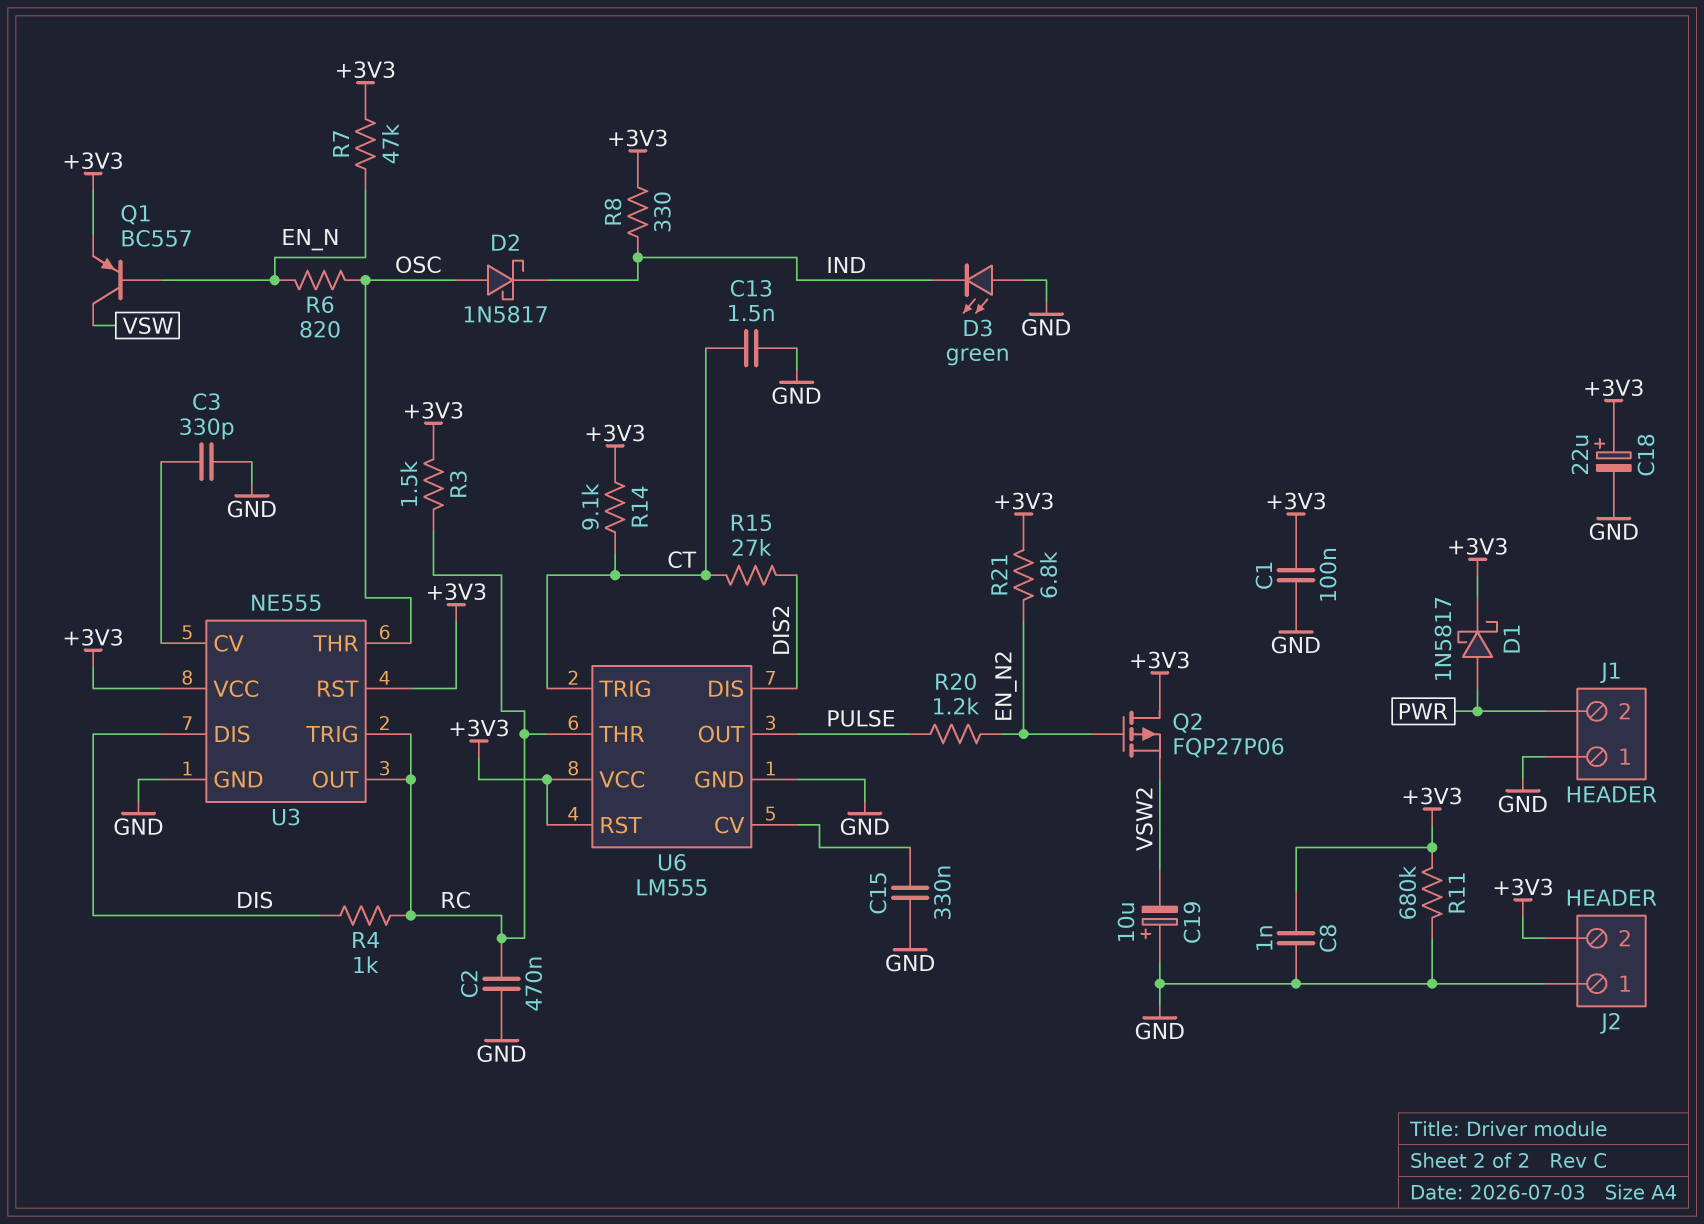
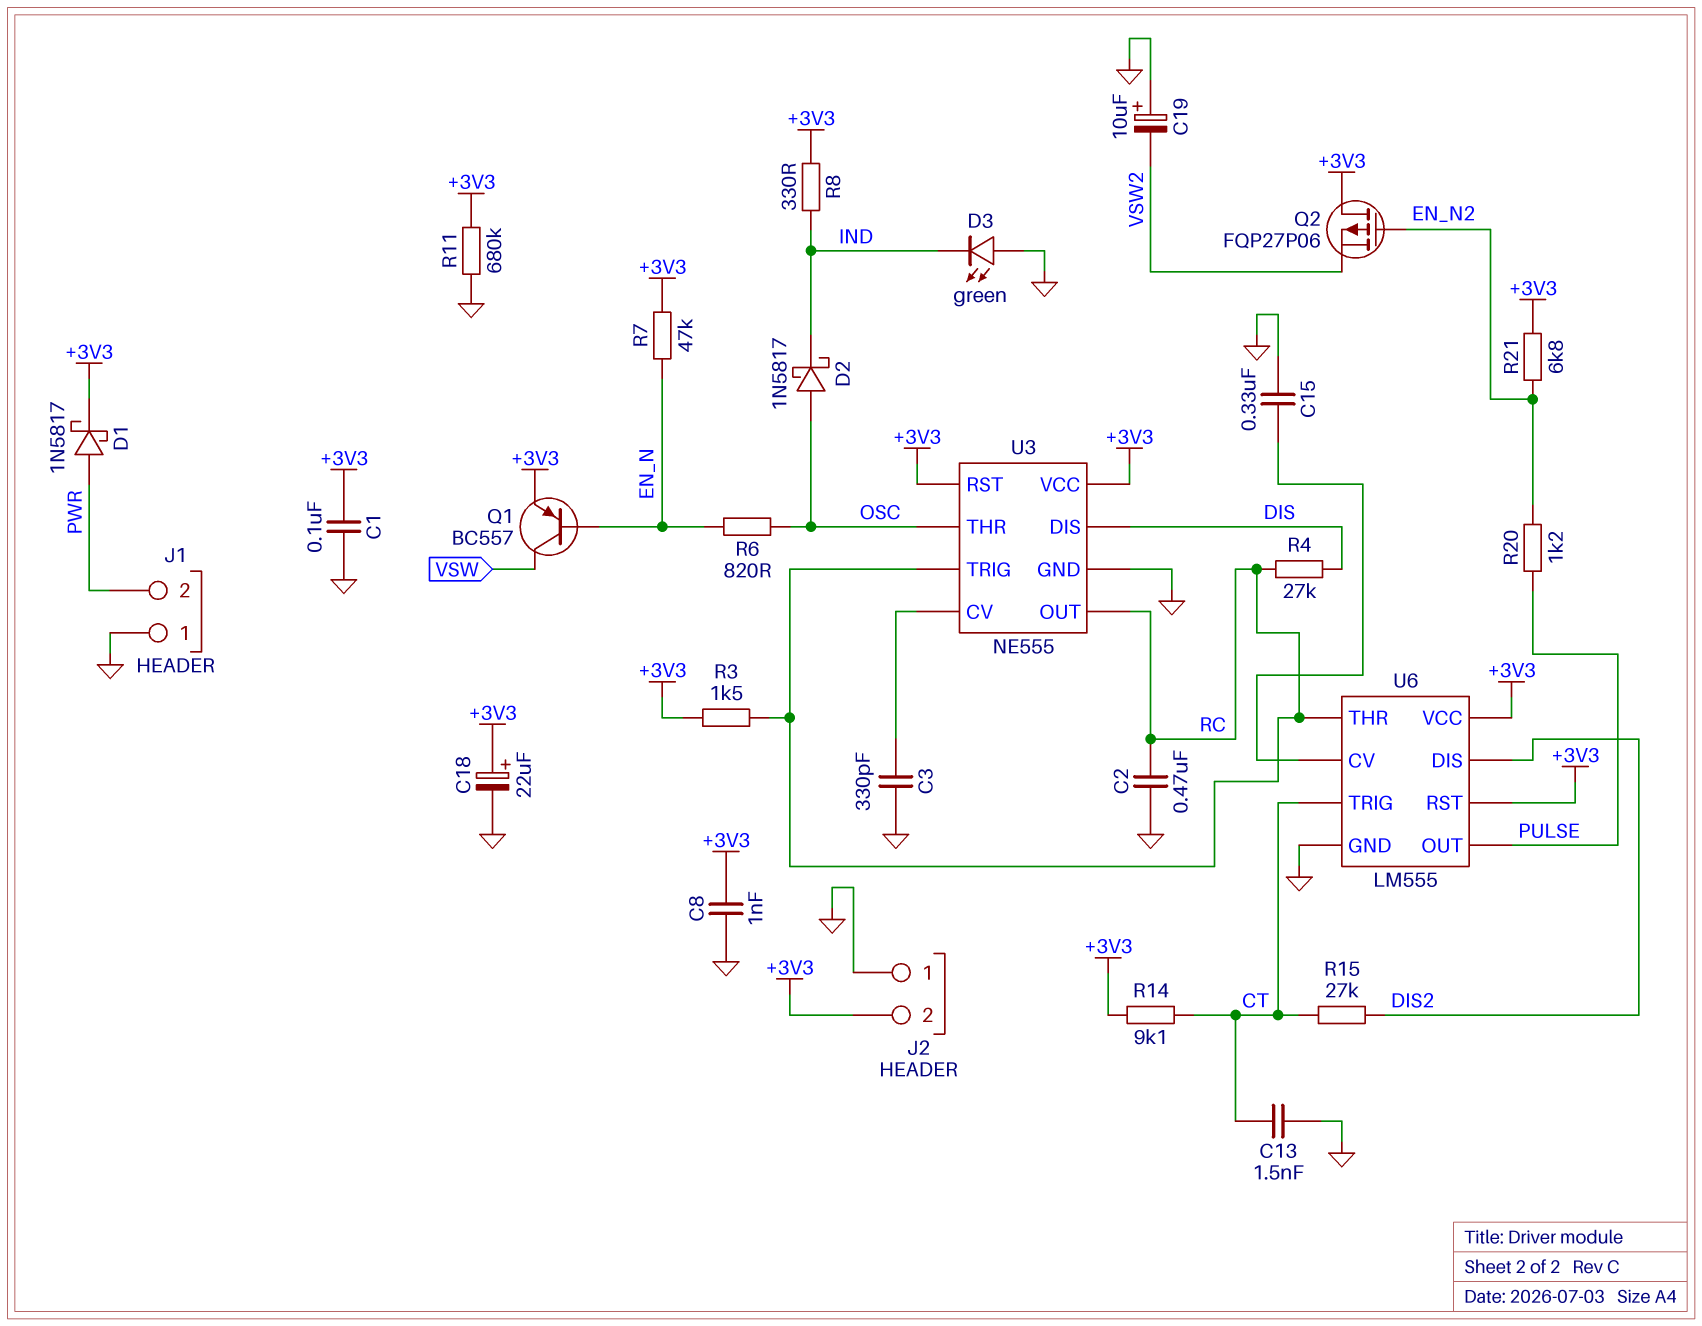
R4: 1k (DIS, RC) -> 27k (DIS, RC)

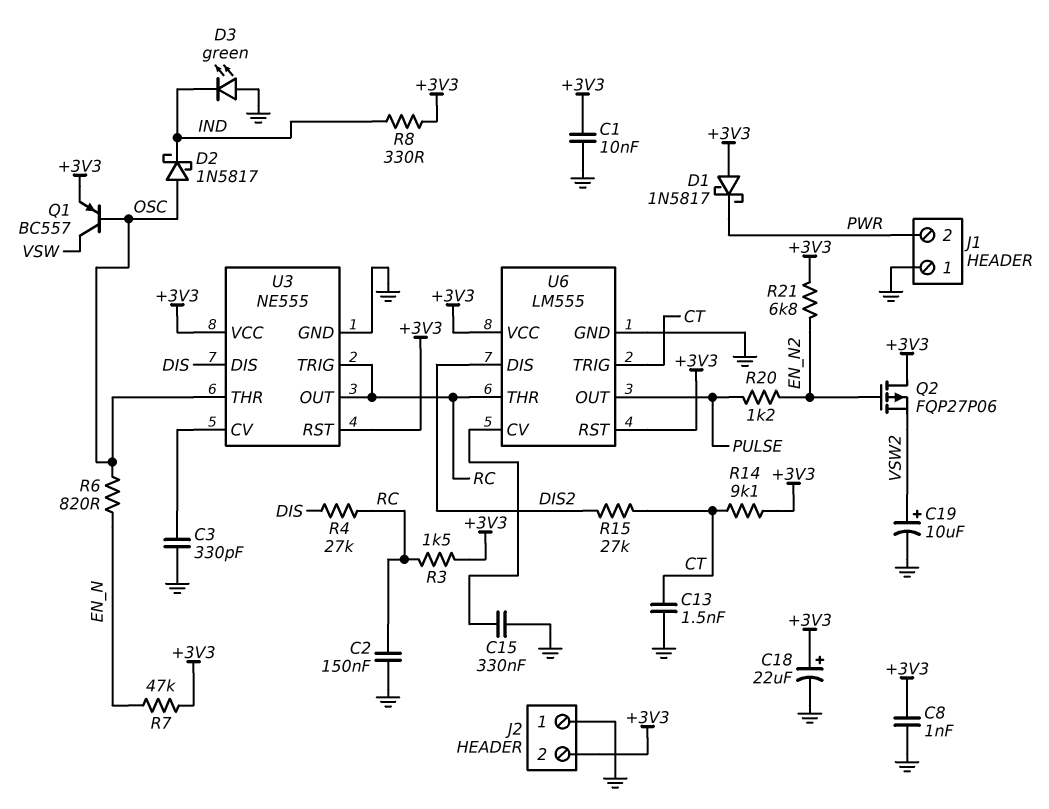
C1: 100nF (+3V3, GND) -> 10nF (+3V3, GND)
C2: 470nF (GND, RC) -> 150nF (GND, RC)
C19: 10uF (plus GND, minus VSW2) -> 10uF (plus VSW2, minus GND)
D1: schottky 1N5817 (A PWR, K +3V3) -> schottky 1N5817 (A +3V3, K PWR)
Q1: PNP BC557 (B EN_N, C VSW, E +3V3) -> PNP BC557 (B OSC, C VSW, E +3V3)
R11: 680k (+3V3, GND) -> none

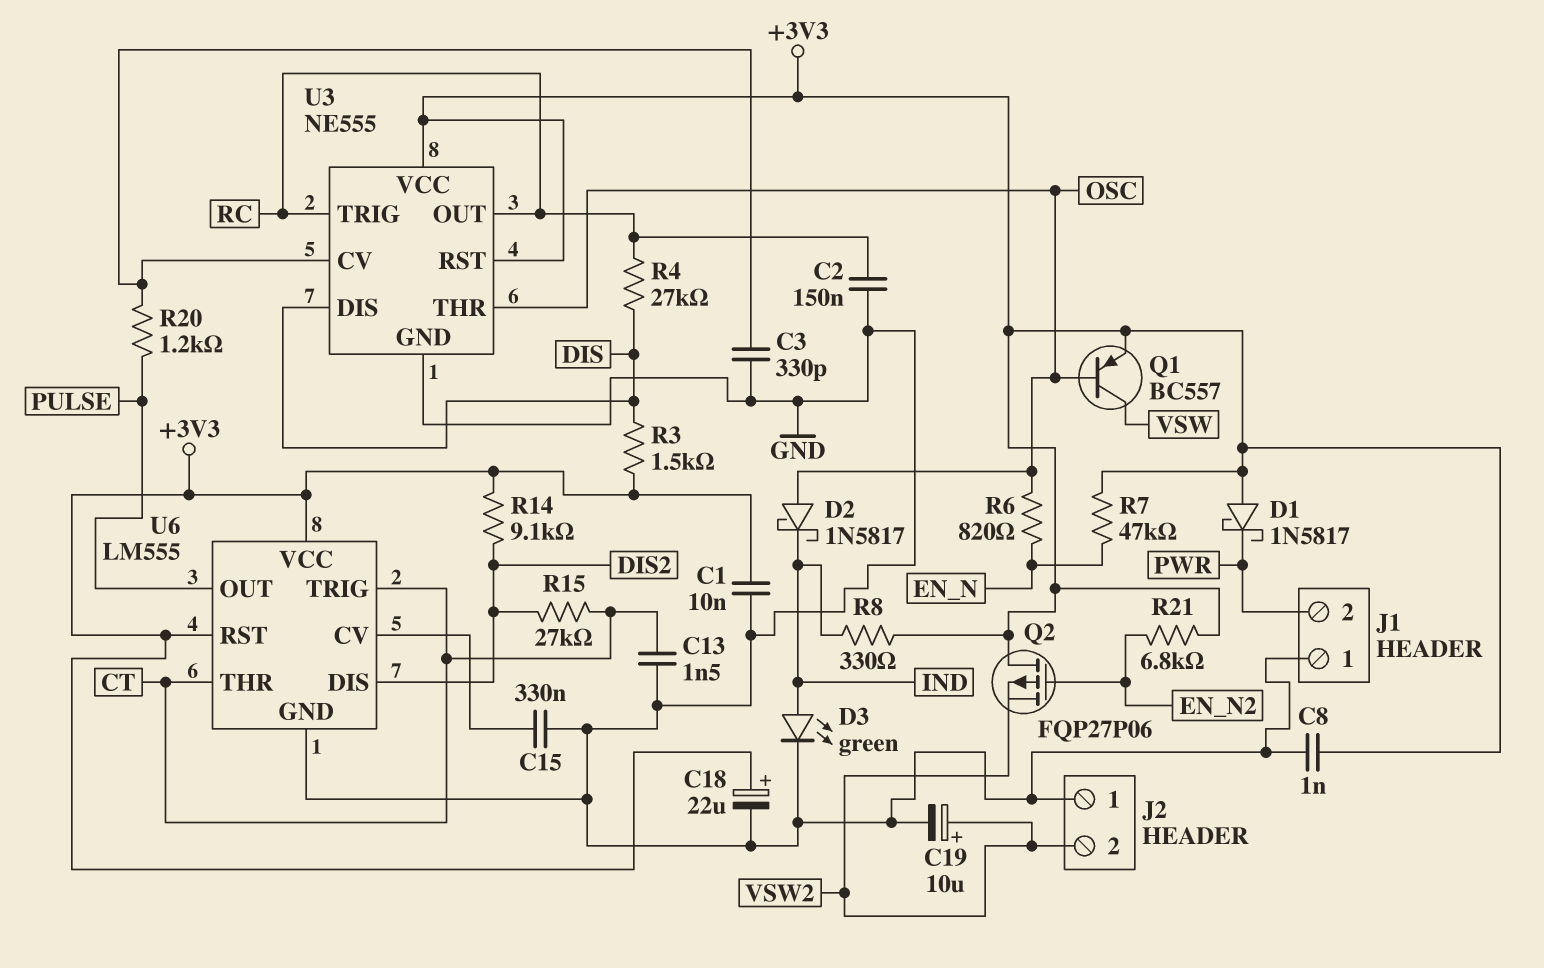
D3: LED green (A GND, K IND) -> LED green (A IND, K GND)
J2 pin 2: +3V3 -> VSW2
R3: 1.5k (+3V3, RC) -> 1.5k (+3V3, DIS)
R14: 9.1k (+3V3, CT) -> 9.1k (+3V3, DIS2)
R20: 1.2k (EN_N2, PULSE) -> 1.2k (PULSE, U3/CV)
U6 pin THR: RC -> CT

